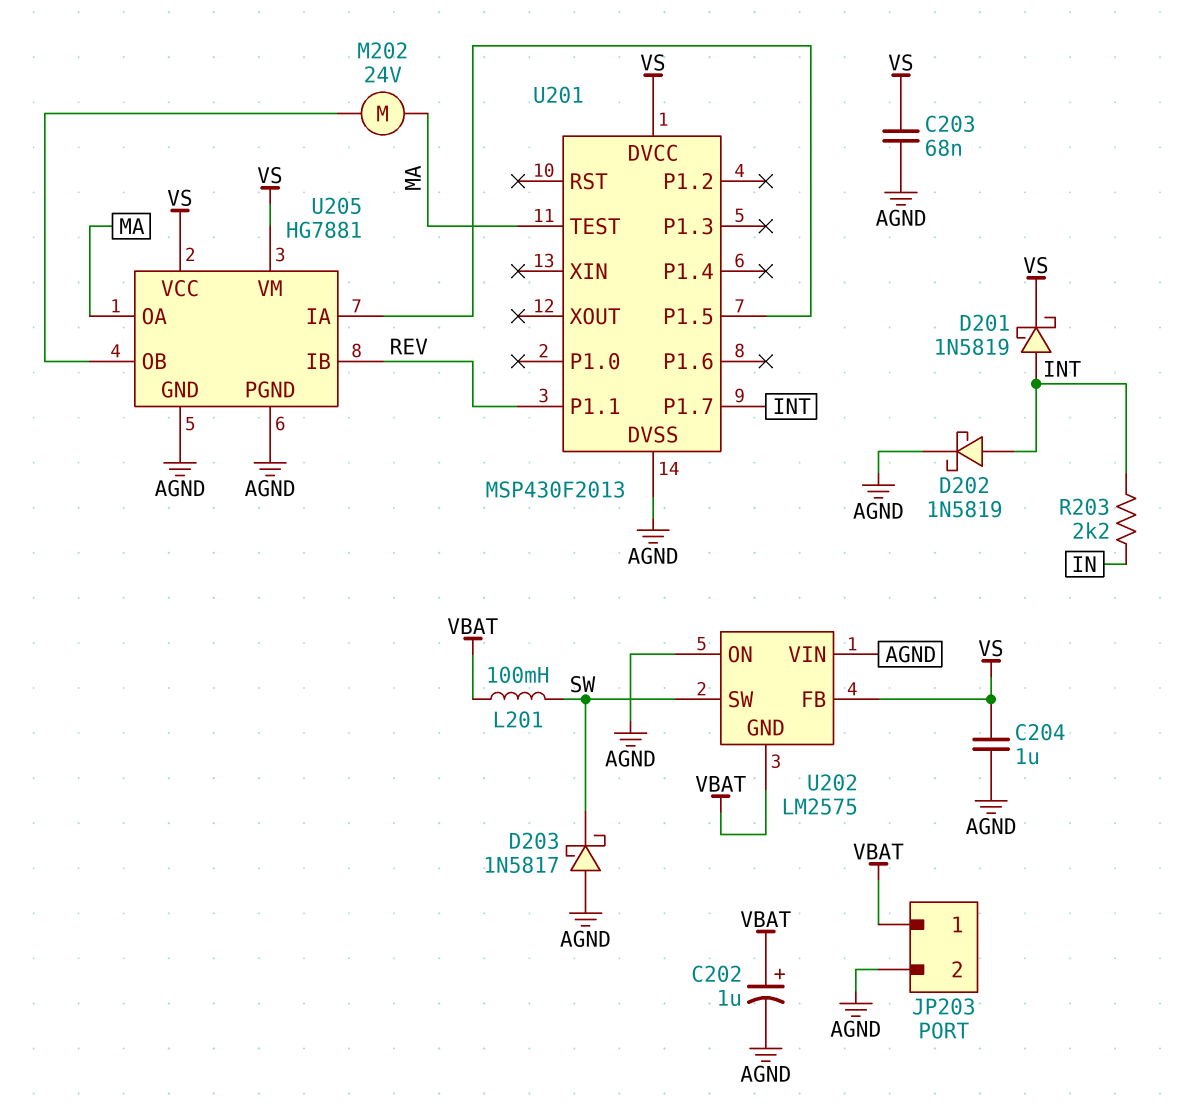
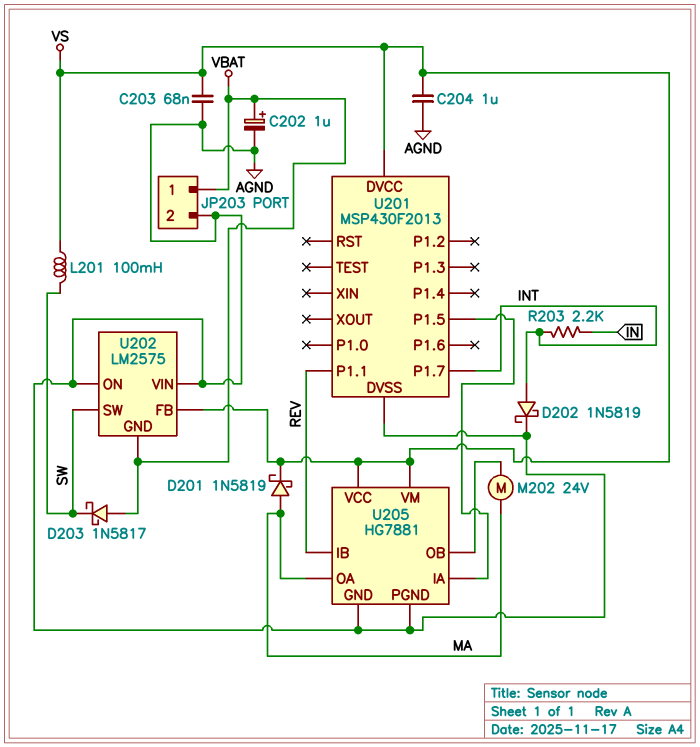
D201: schottky 1N5819 (A INT, K VS) -> schottky 1N5819 (A MA, K VS)
D203: schottky 1N5817 (A AGND, K SW) -> schottky 1N5817 (A VBAT, K SW)
L201: 100mH (SW, VBAT) -> 100mH (SW, VS)
U201 pin TEST: MA -> none

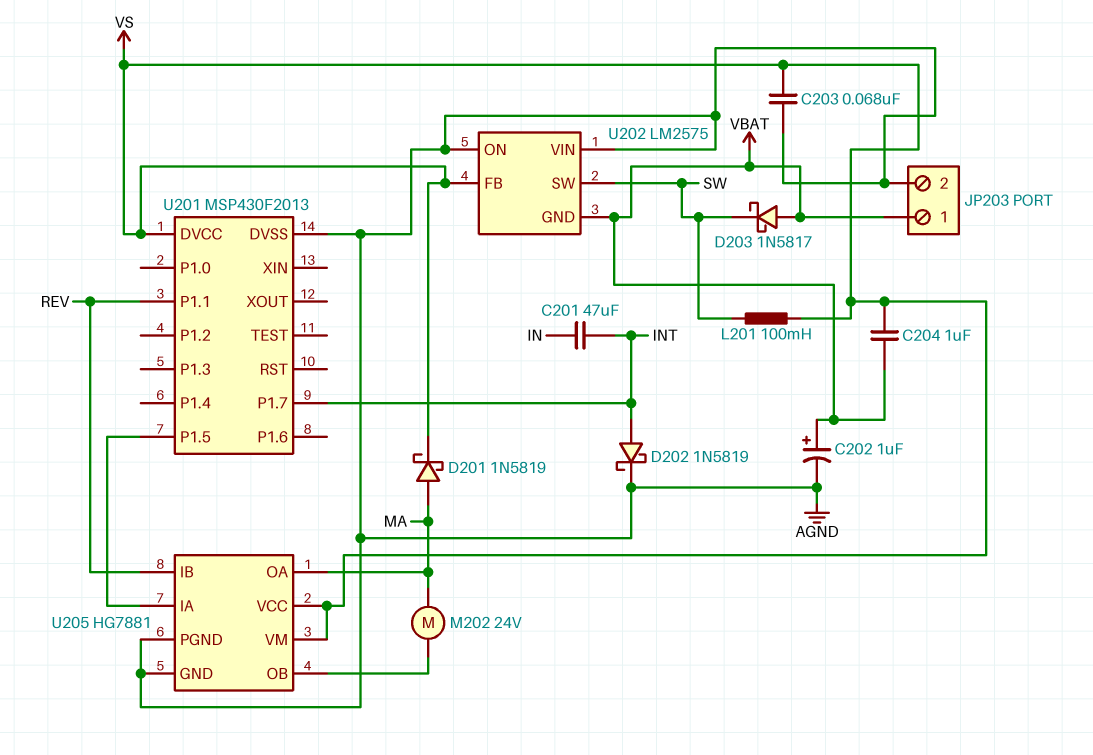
C201: none -> 47uF (IN, INT)
C204: 1uF (AGND, VS) -> 1uF (VBAT, VS)
R203: 2.2k (IN, INT) -> none

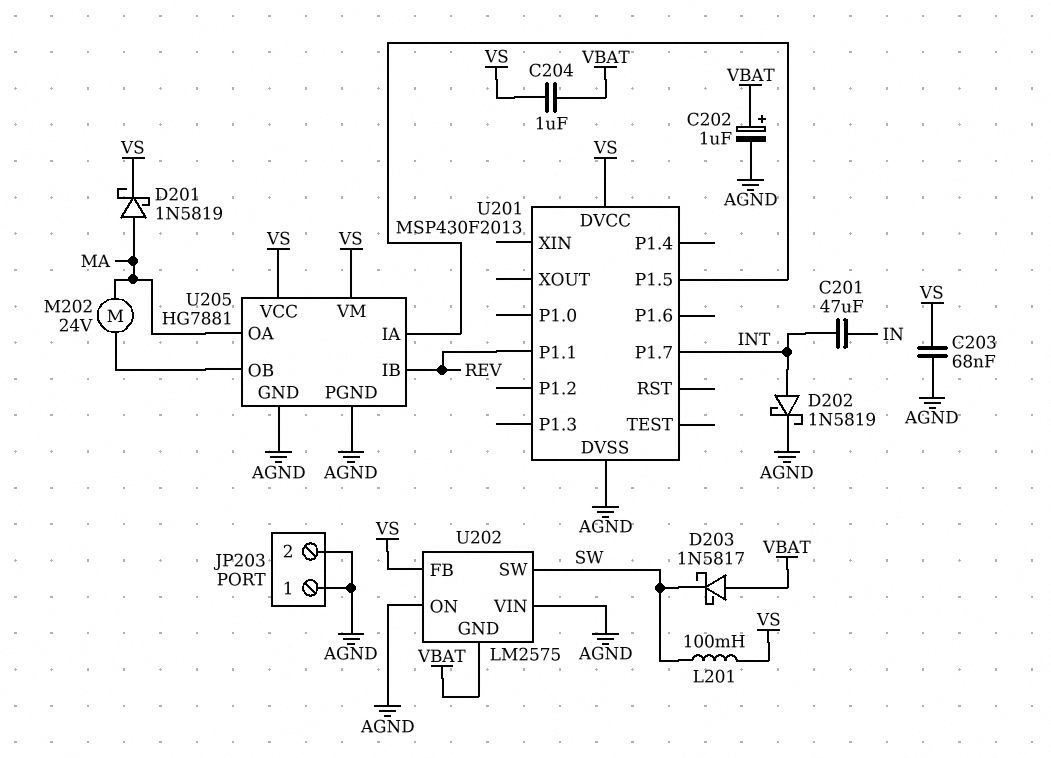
JP203 pin 1: VBAT -> AGND

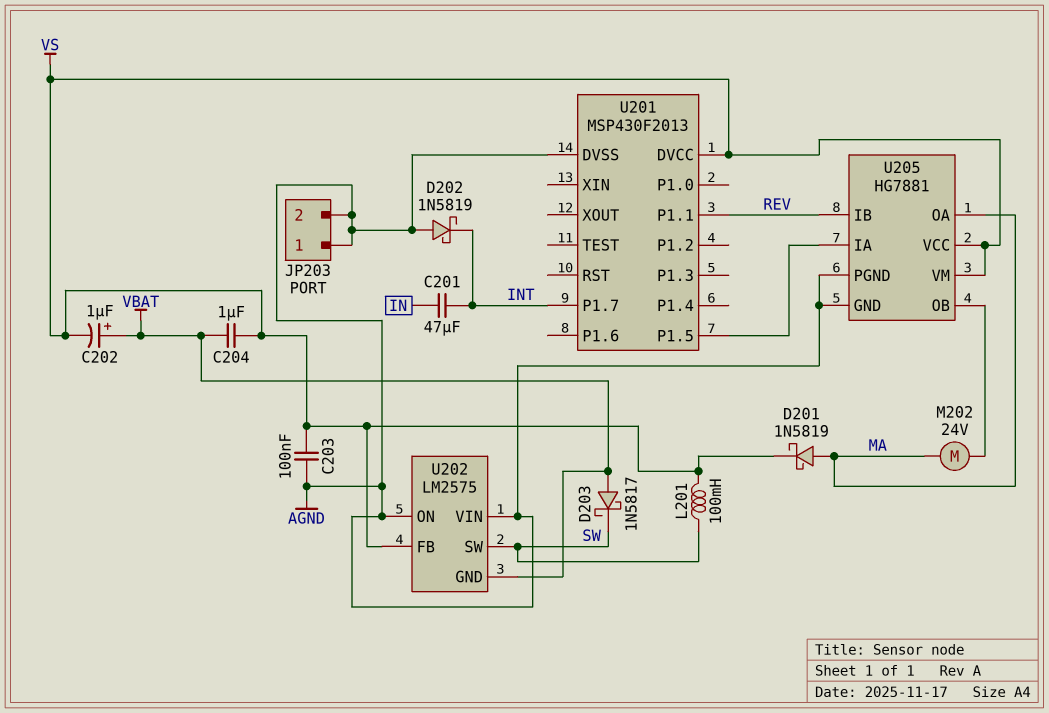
C202: 1uF (plus VBAT, minus AGND) -> 1uF (plus VBAT, minus VS)
C203: 68nF (AGND, VS) -> 100nF (AGND, VS)
D202: schottky 1N5819 (A INT, K AGND) -> schottky 1N5819 (A AGND, K INT)

